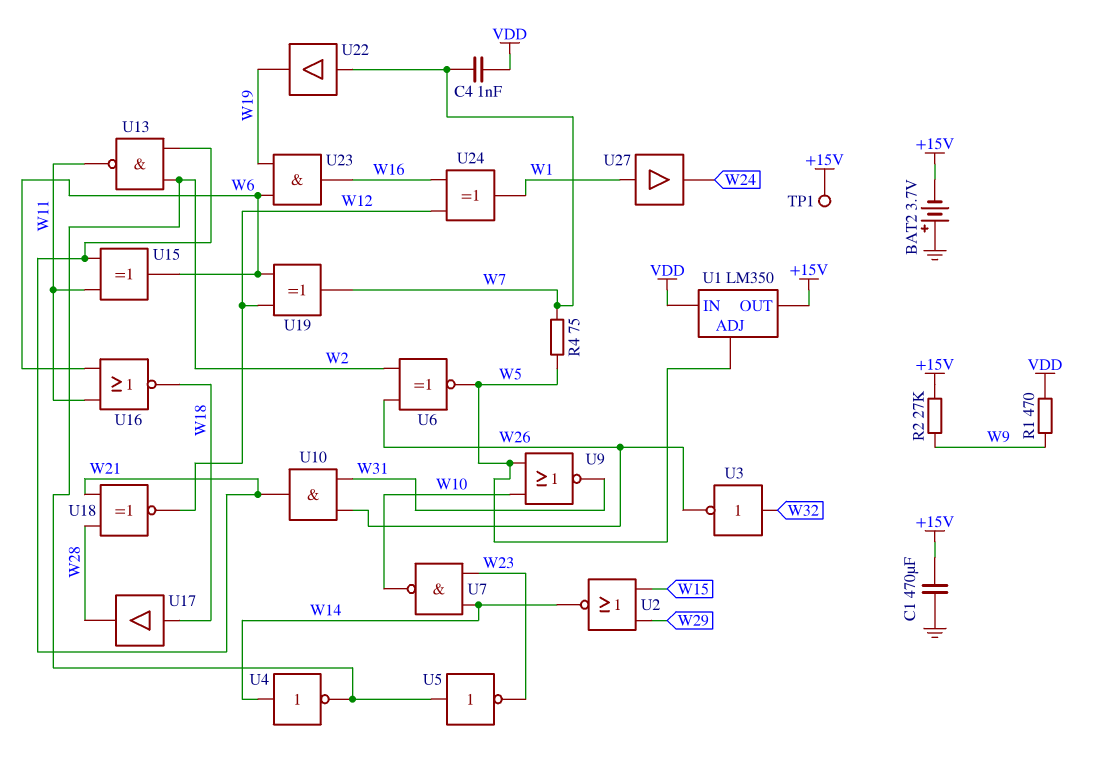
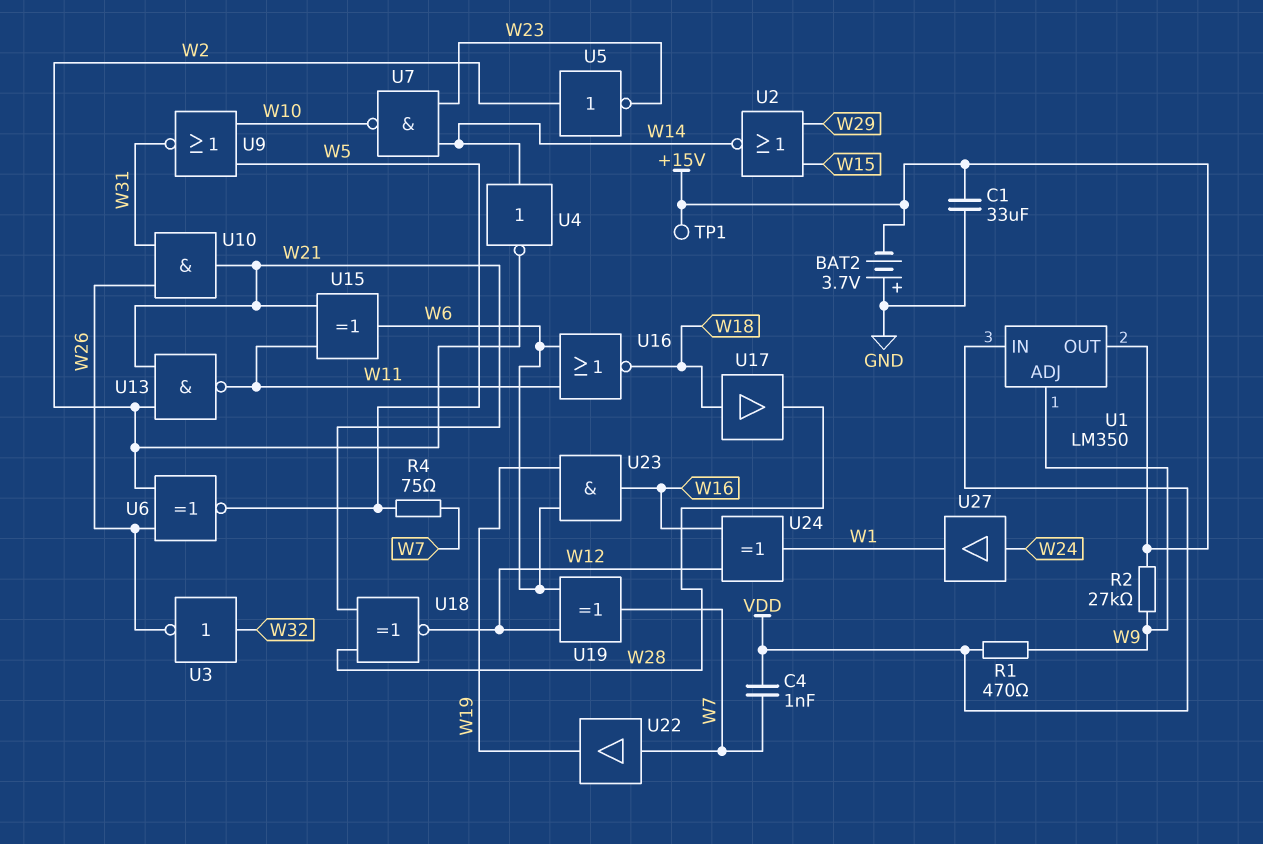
C1: 470uF (+15V, GND) -> 33uF (+15V, GND)
U1 pin ADJ: W5 -> W9
U27: buffer (in W1, out W24) -> buffer (in W24, out W1)

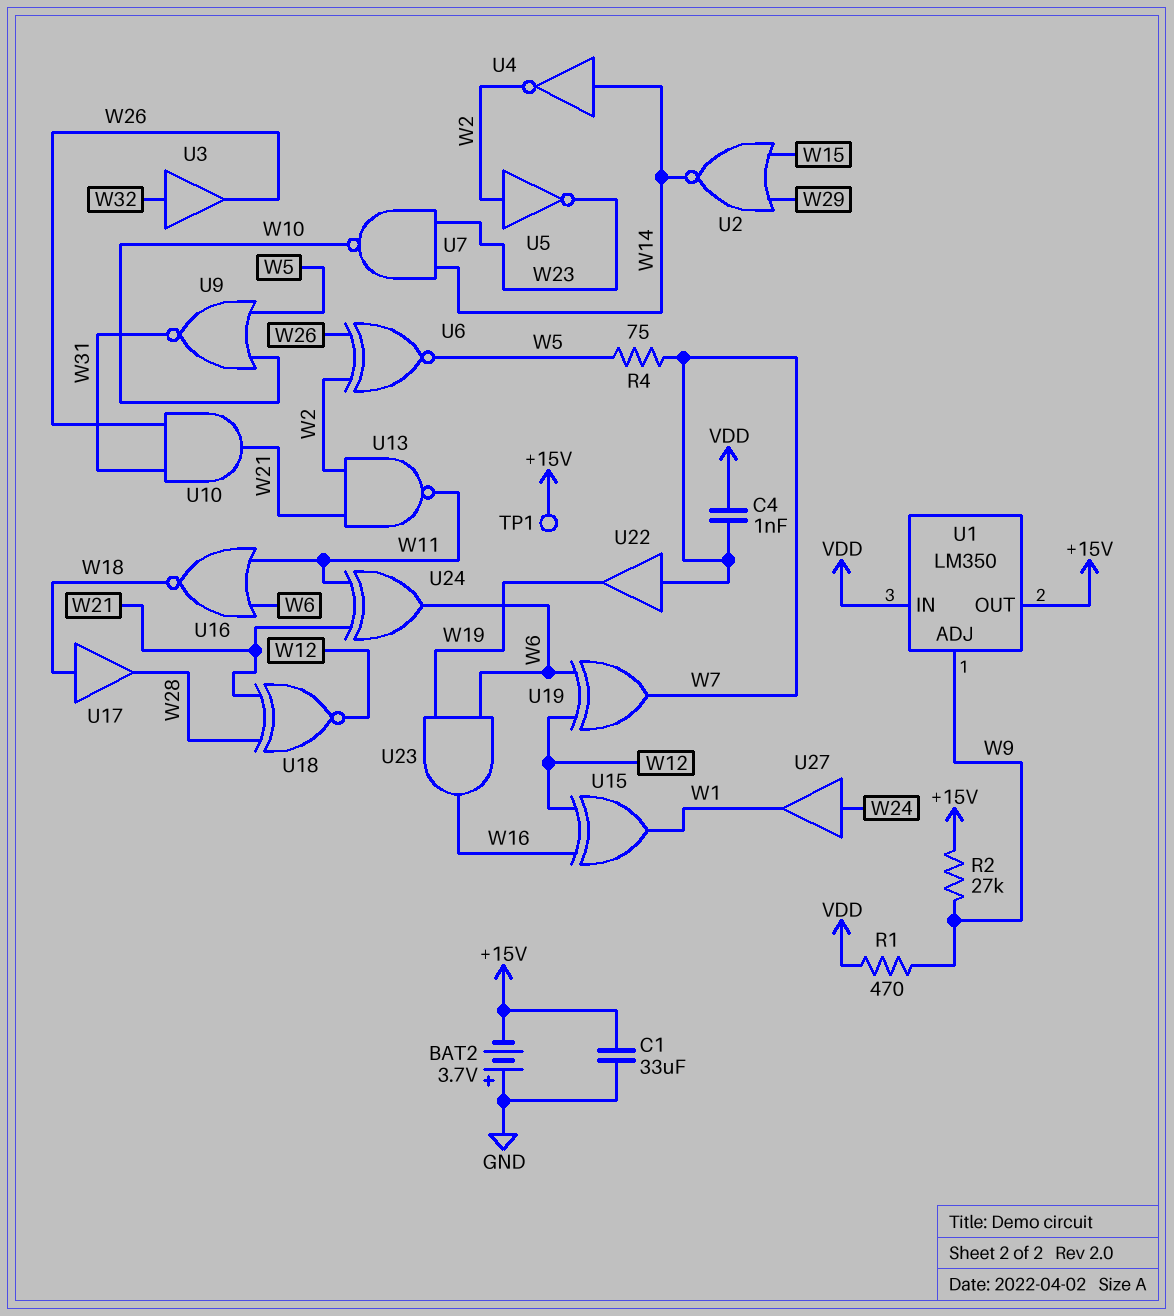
U3: NOT (in W32, out W26) -> buffer (in W32, out W26)
U15: XOR (in W11, in W21, out W6) -> XOR (in W12, in W16, out W1)
U24: XOR (in W12, in W16, out W1) -> XOR (in W11, in W21, out W6)

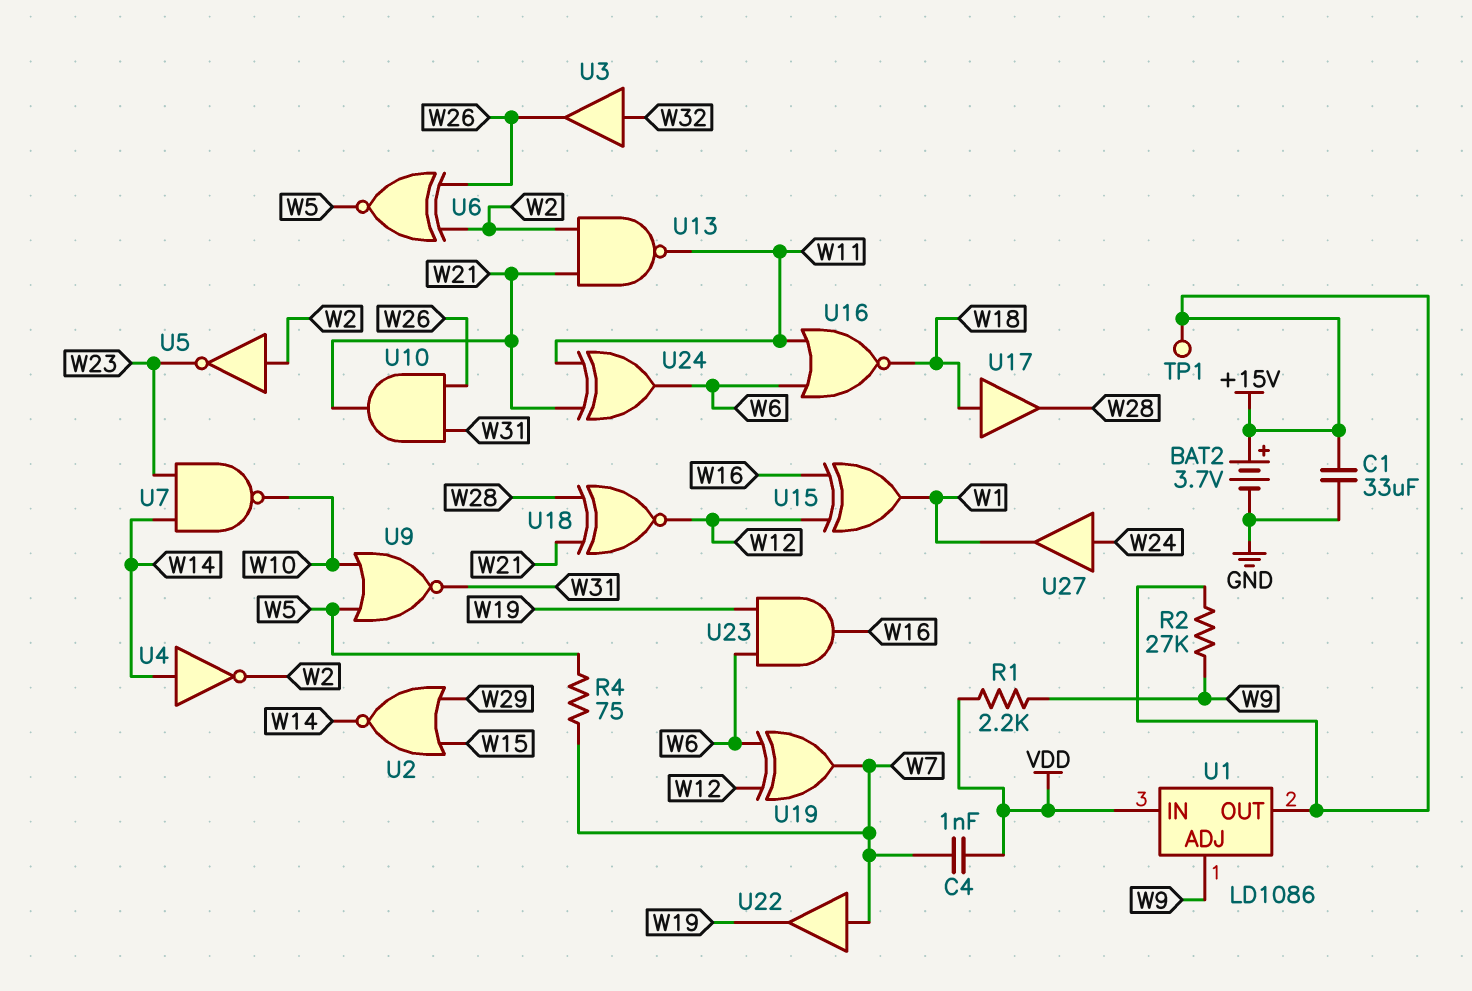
BAT2: 3.7V (plus GND, minus +15V) -> 3.7V (plus +15V, minus GND)
R1: 470 (VDD, W9) -> 2.2k (VDD, W9)
U1: LM350 -> LD1086

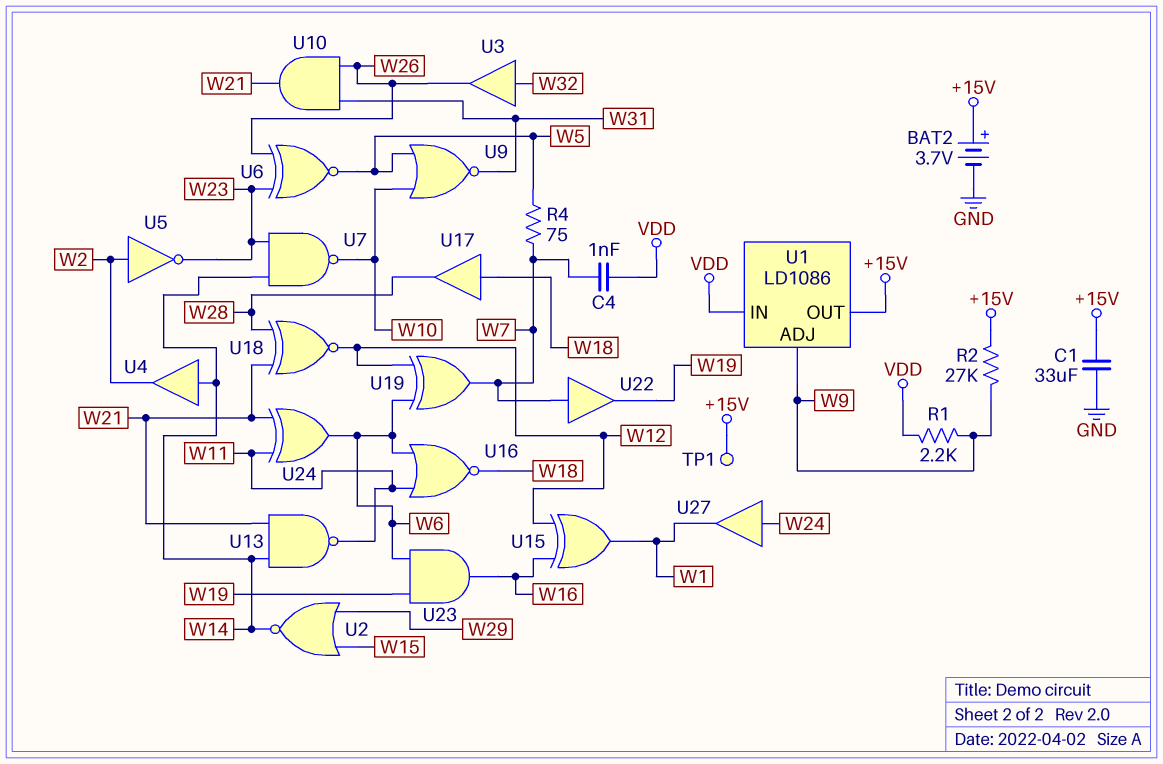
U4: NOT (in W14, out W2) -> buffer (in W14, out W2)
U6: XNOR (in W2, in W26, out W5) -> XNOR (in W23, in W26, out W5)
U13: NAND (in W2, in W21, out W11) -> NAND (in W14, in W21, out W11)

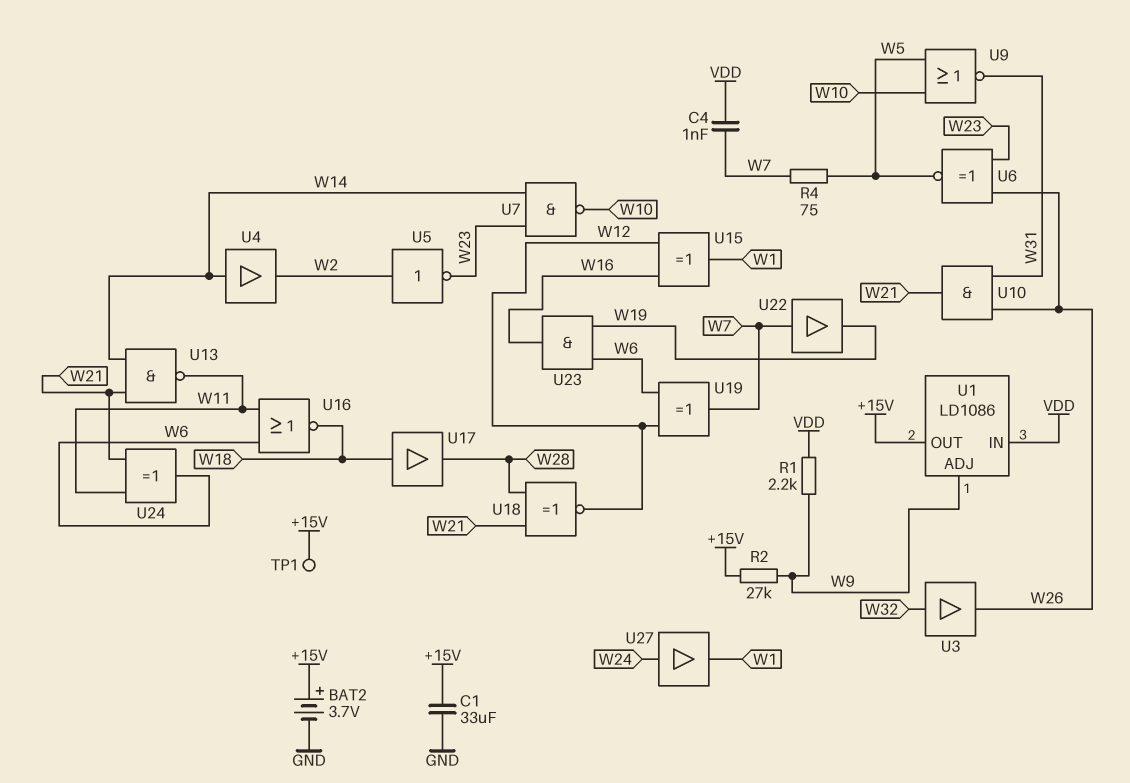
U2: NOR (in W15, in W29, out W14) -> none

